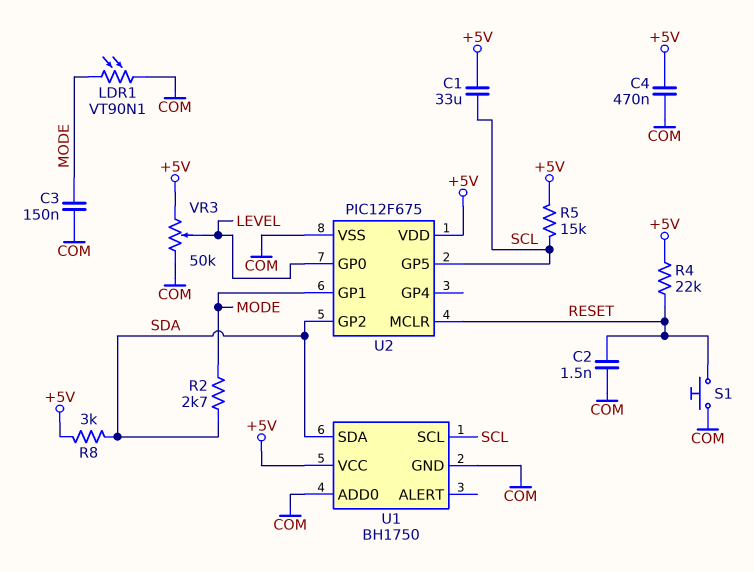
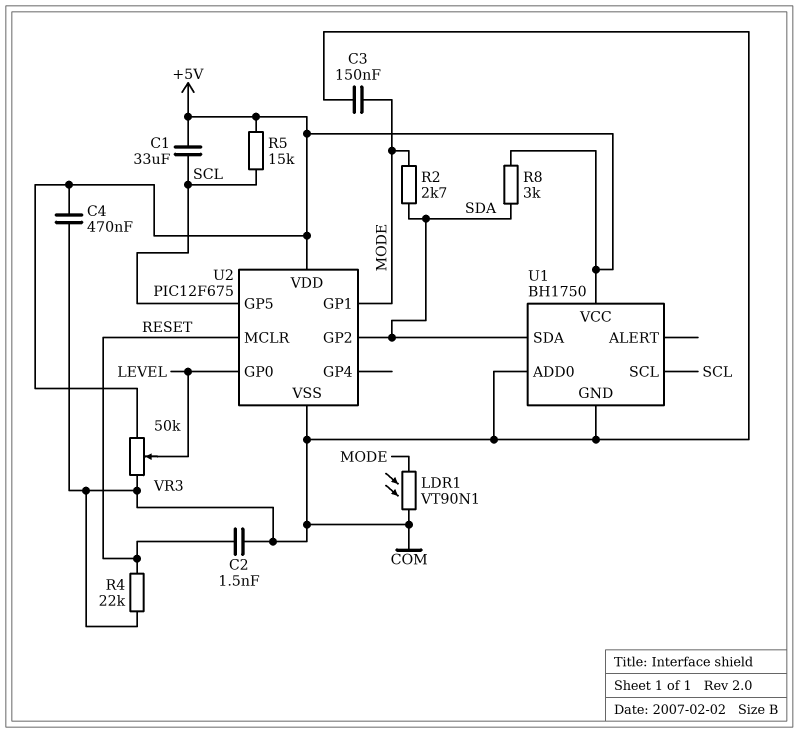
R4: 22k (+5V, RESET) -> 22k (COM, RESET)
S1: button (COM, RESET) -> none

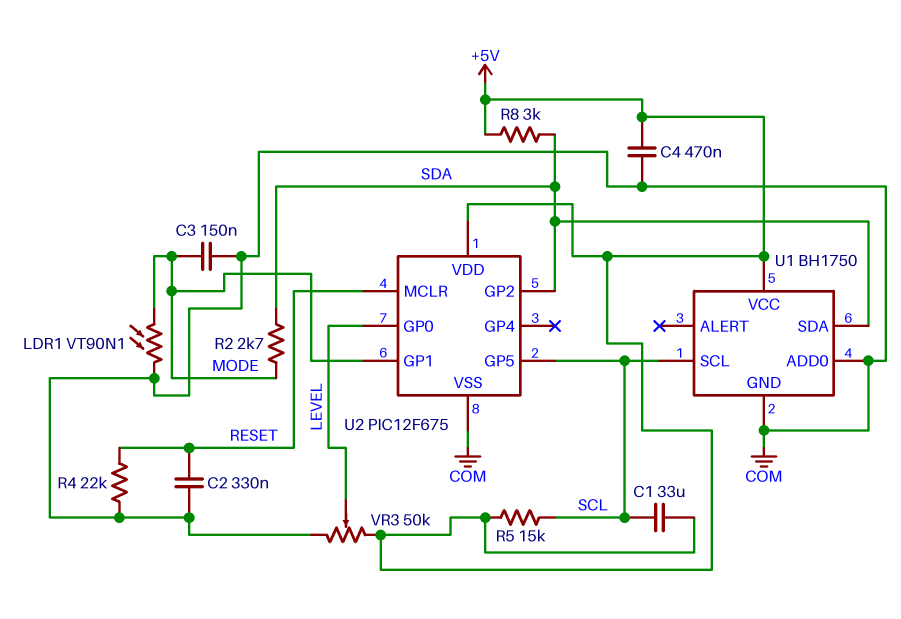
C2: 1.5nF (COM, RESET) -> 330nF (COM, RESET)

